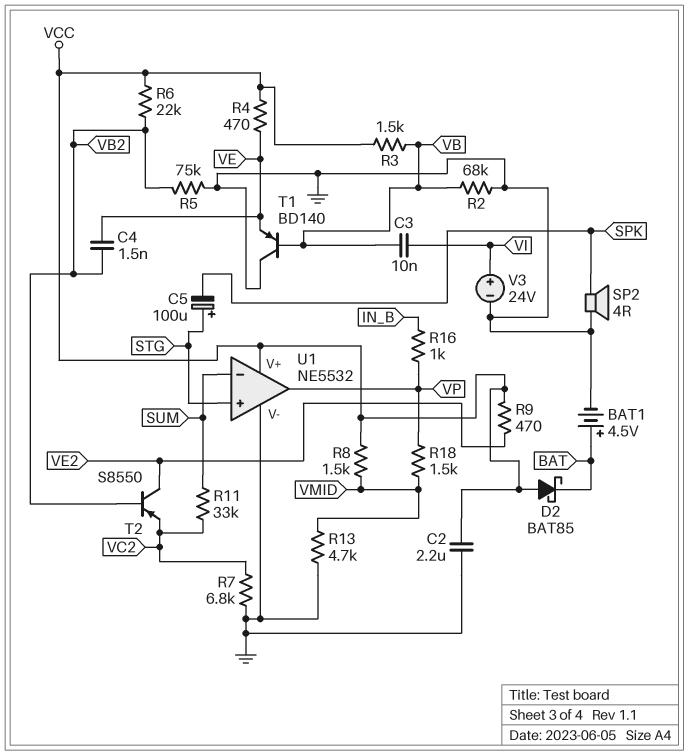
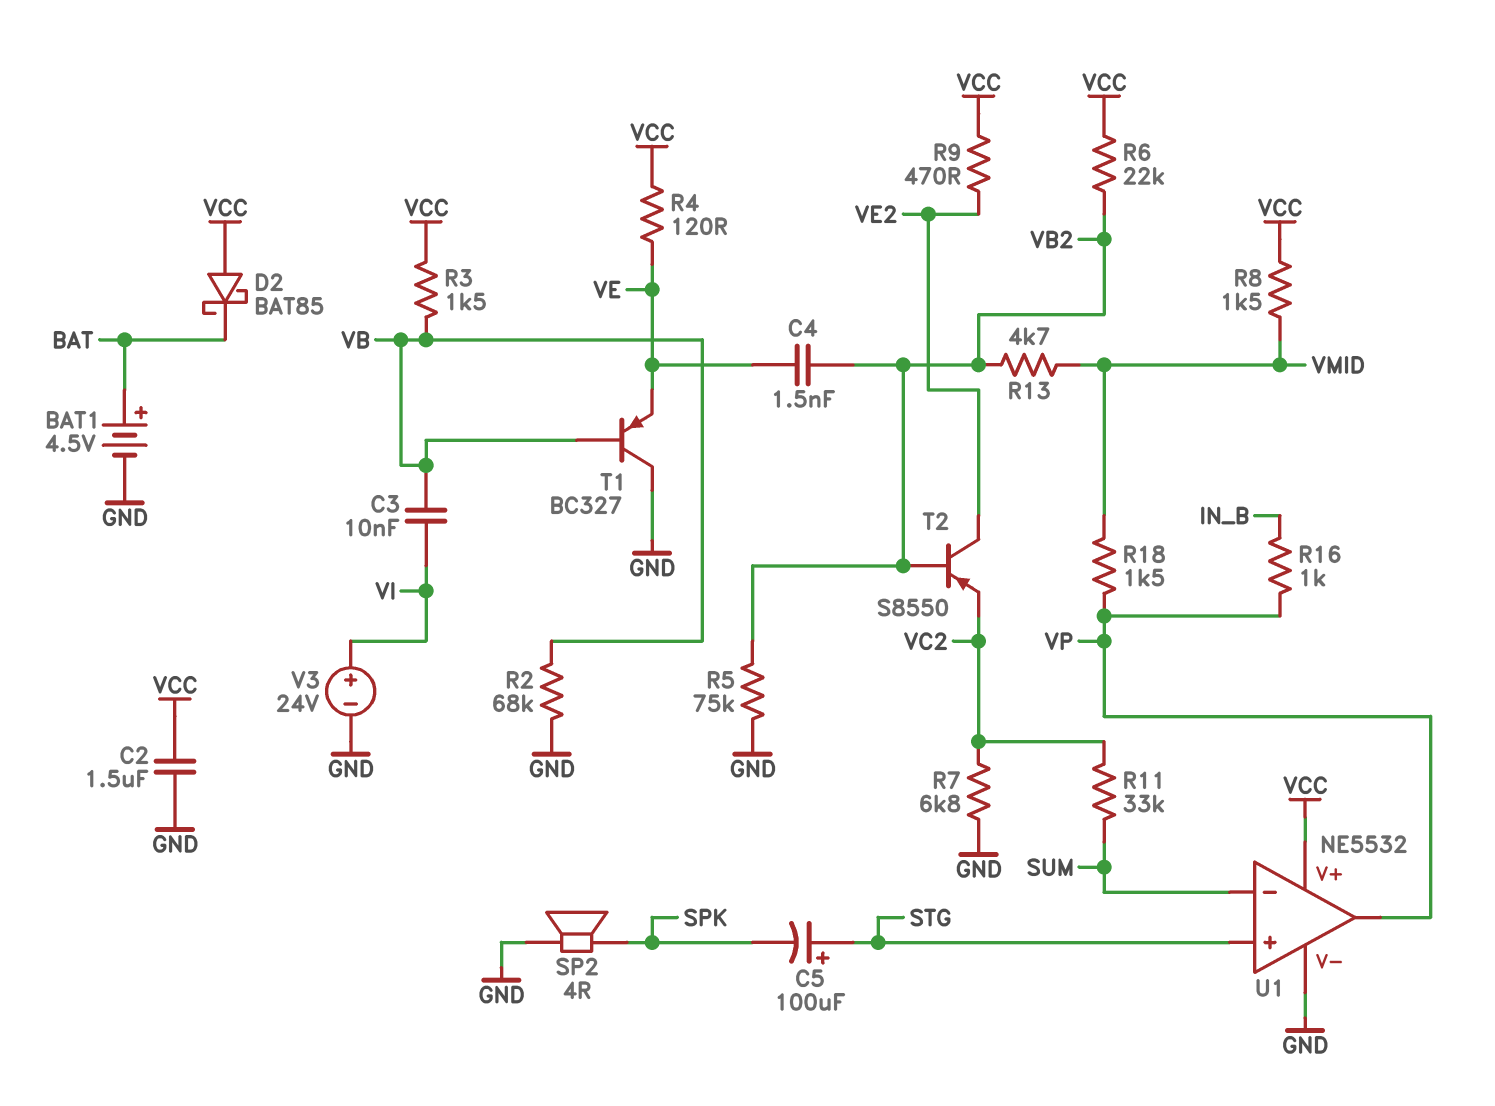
C2: 2.2uF (GND, VCC) -> 1.5uF (GND, VCC)
R4: 470 (VCC, VE) -> 120 (VCC, VE)
R13: 4.7k (GND, VMID) -> 4.7k (VB2, VMID)
T1: PNP BD140 (B VB, C GND, E VE) -> PNP BC327 (B VB, C GND, E VE)

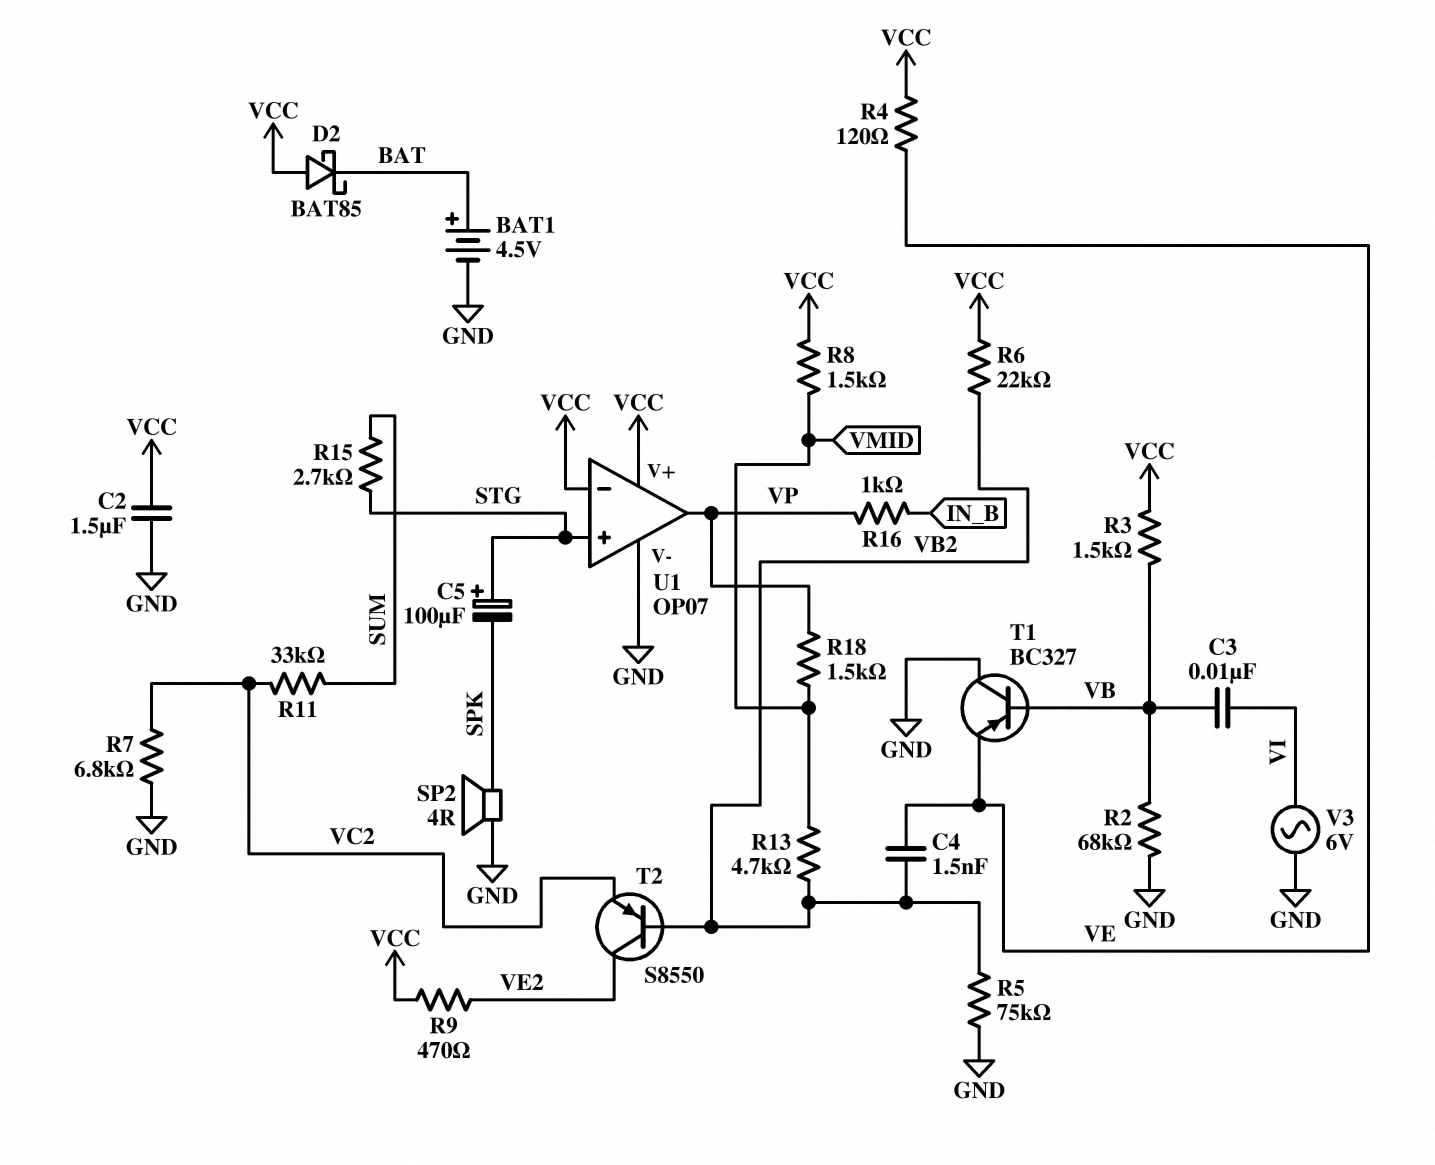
R15: none -> 2.7k (STG, SUM)
U1: NE5532 -> OP07
U1 pin in-: SUM -> VCC
V3: 24V (plus VI, minus GND) -> AC 6V (GND, VI)

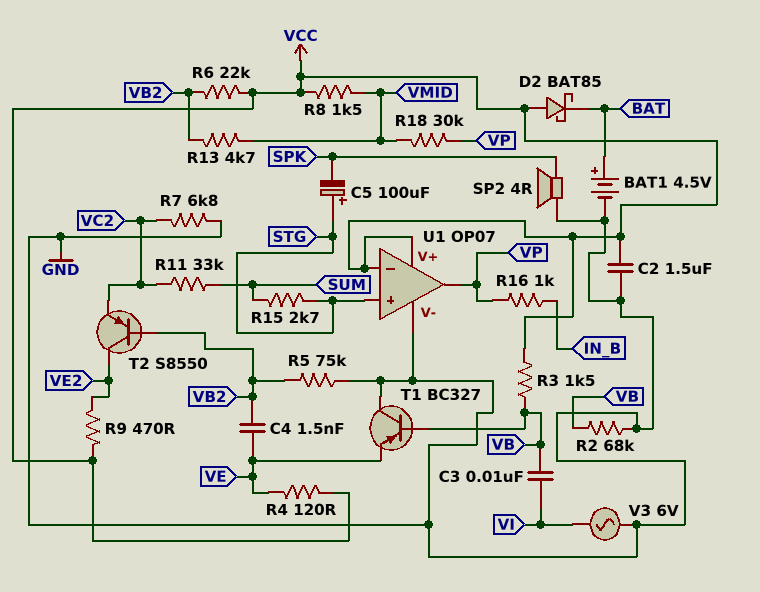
R18: 1.5k (VMID, VP) -> 30k (VMID, VP)

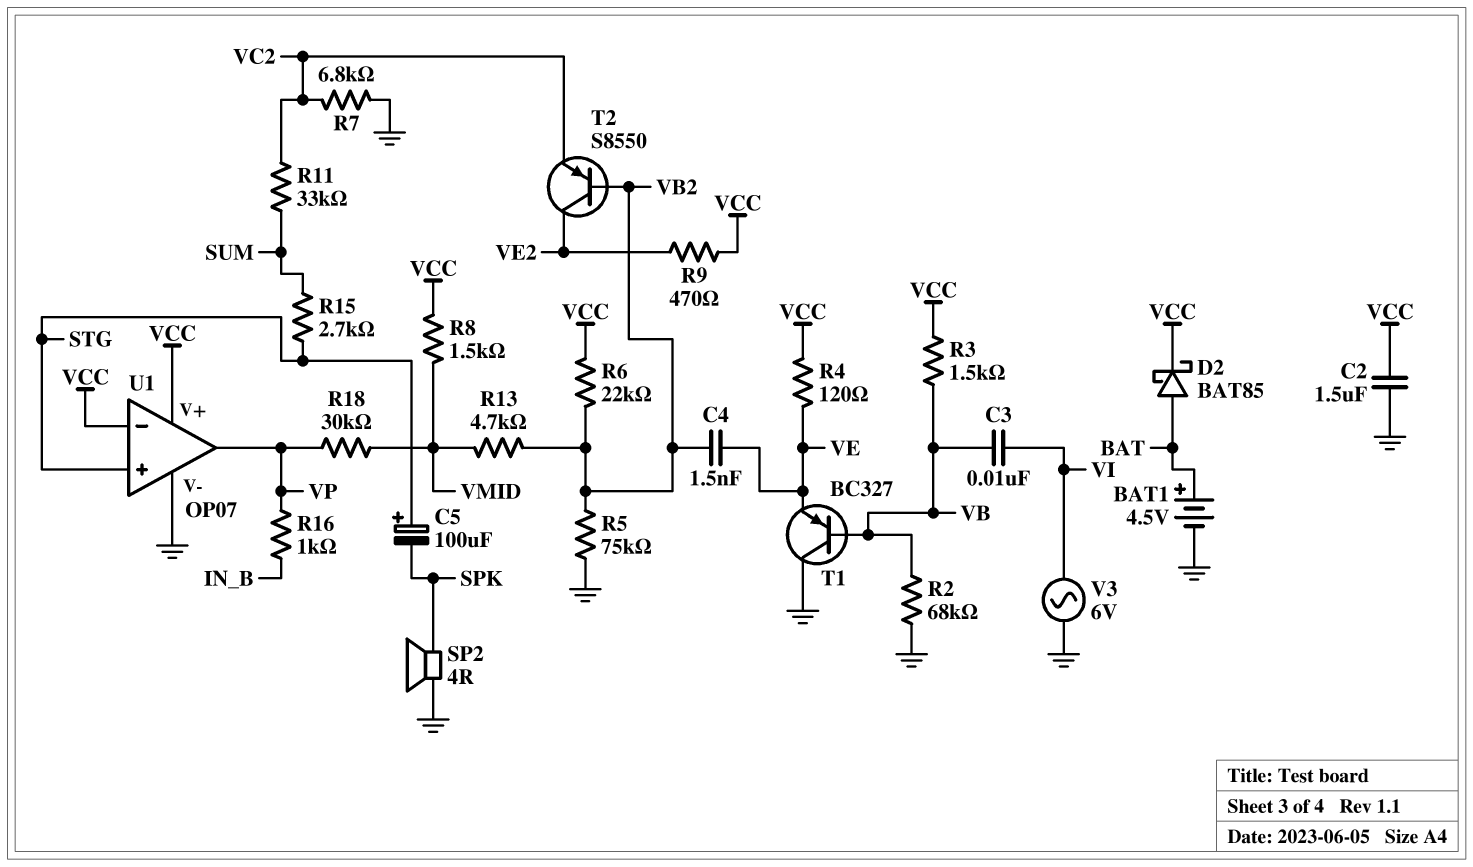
D2: schottky BAT85 (A VCC, K BAT) -> schottky BAT85 (A BAT, K VCC)

